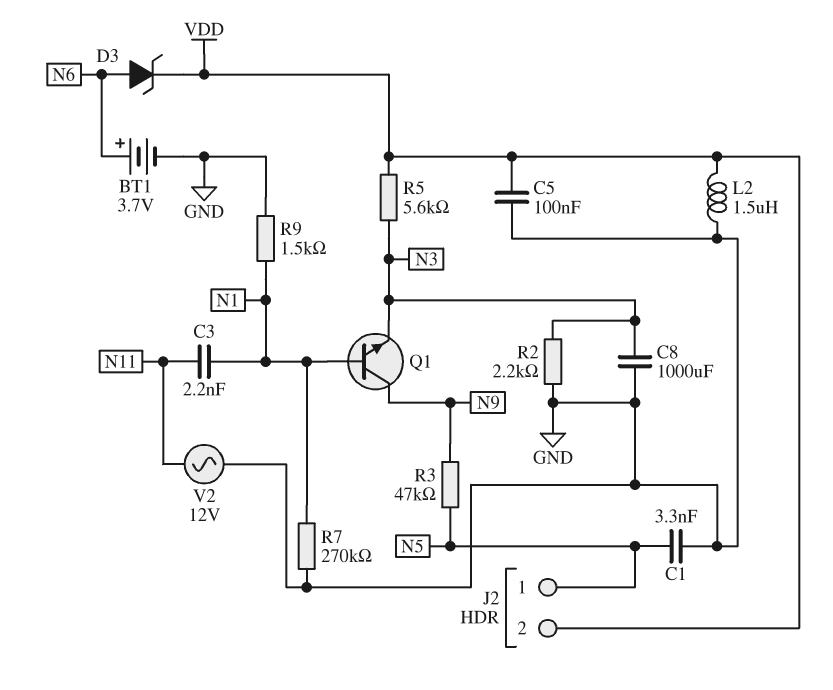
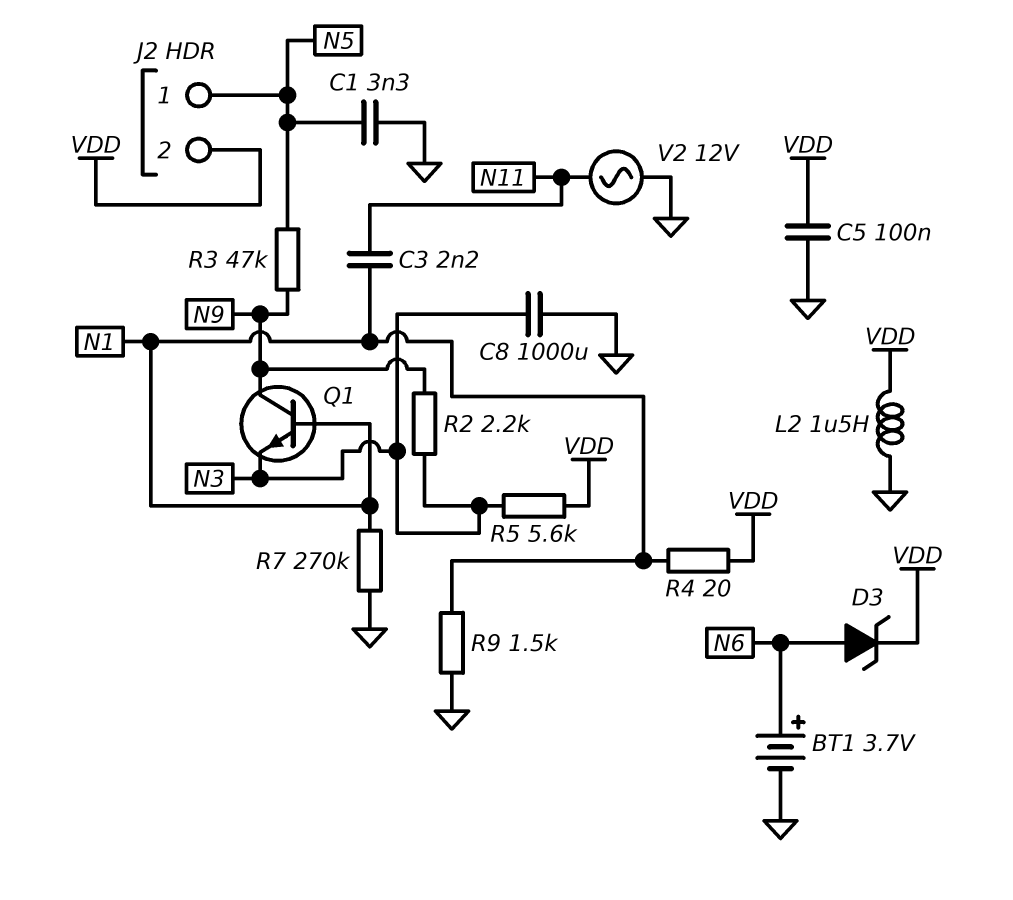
R2: 2.2k (GND, N3) -> 2.2k (N3, N9)
R4: none -> 20 (N1, VDD)

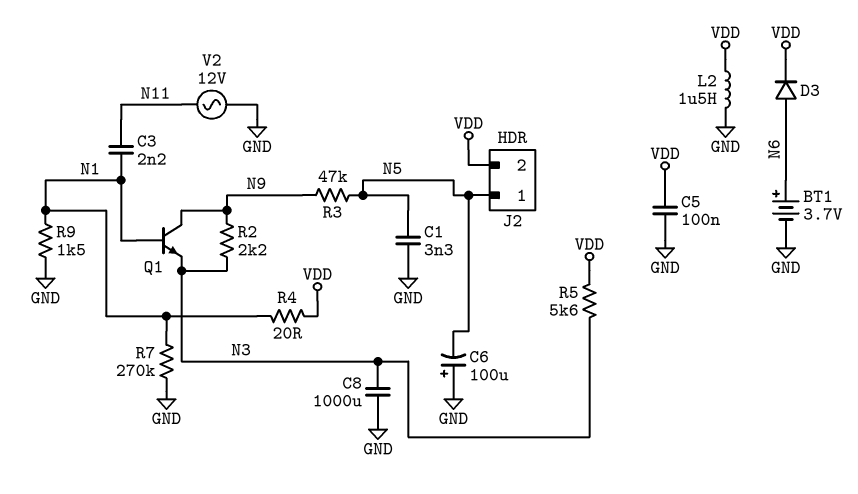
C6: none -> 100uF (plus GND, minus N5)
D3: zener (A N6, K VDD) -> diode (A N6, K VDD)

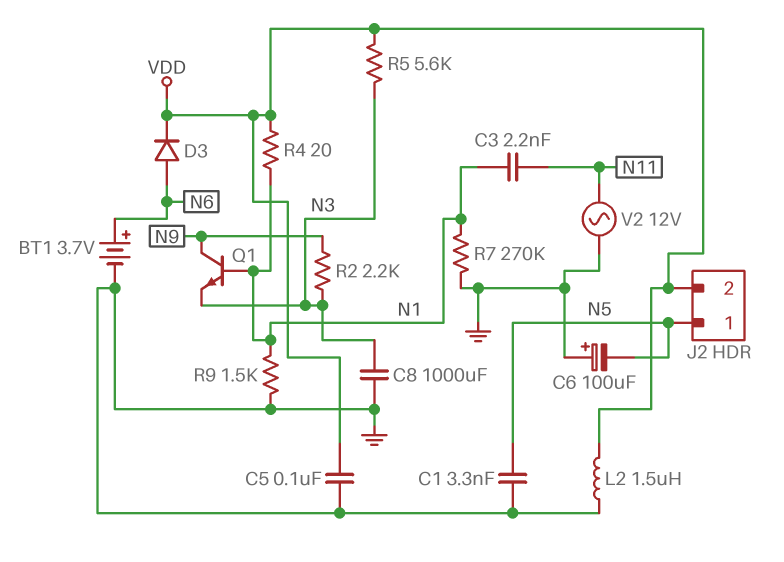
R3: 47k (N5, N9) -> none

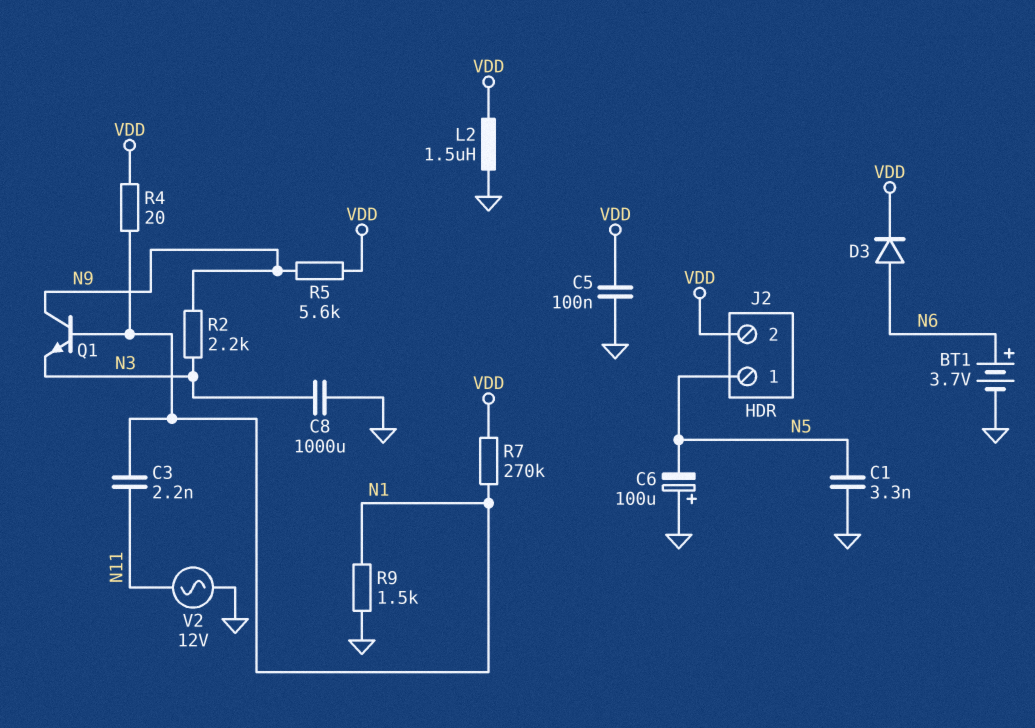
R5: 5.6k (N3, VDD) -> 5.6k (N9, VDD)
R7: 270k (GND, N1) -> 270k (N1, VDD)

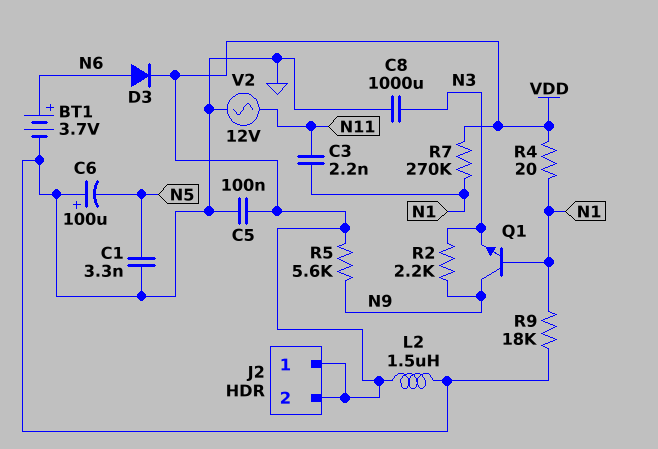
J2 pin 1: N5 -> VDD
R9: 1.5k (GND, N1) -> 18k (GND, N1)

